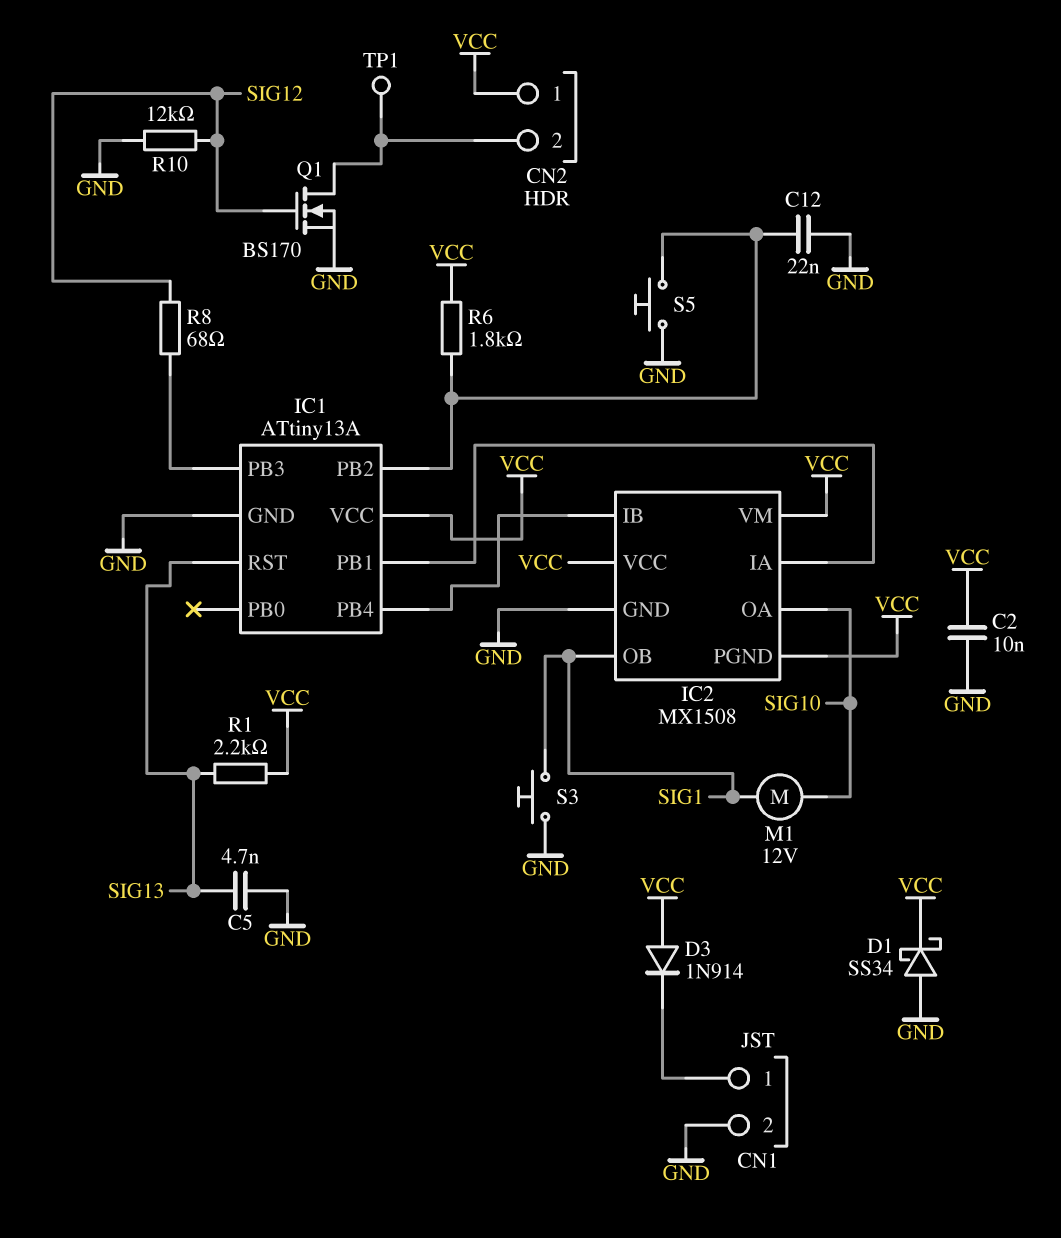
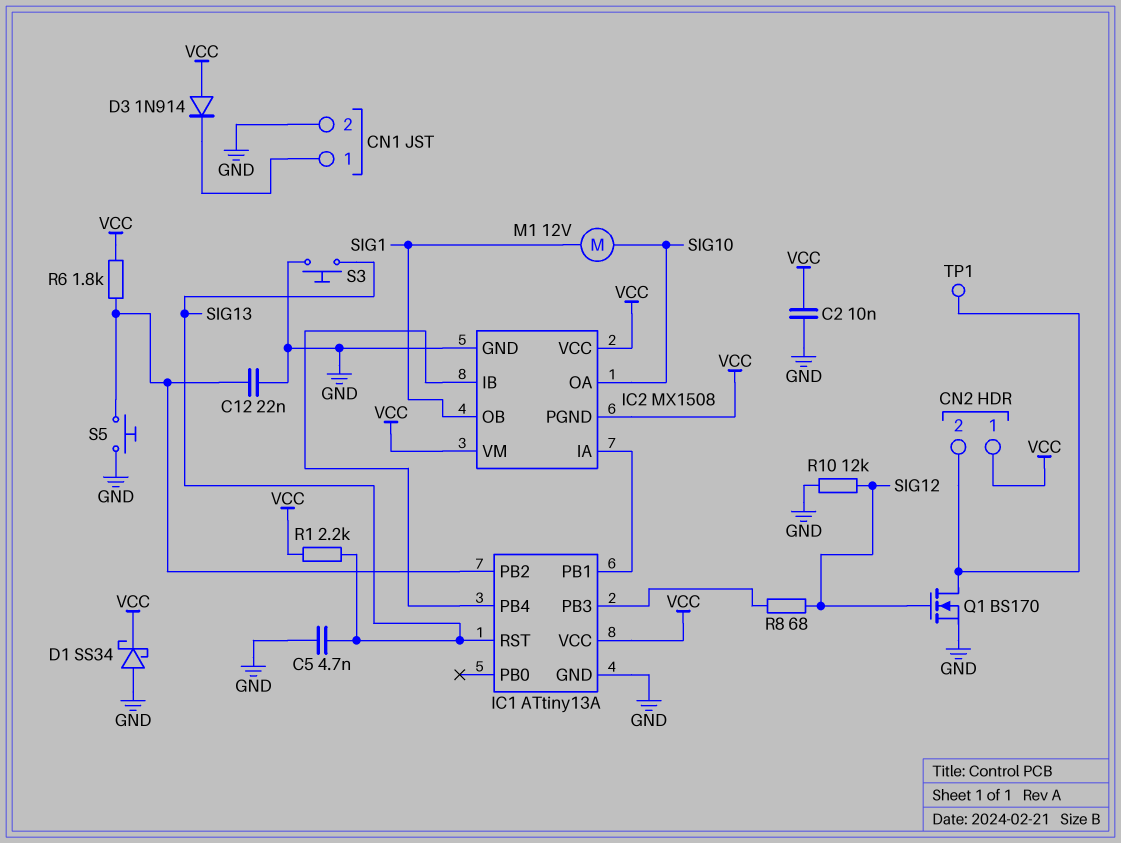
S3: button (GND, SIG1) -> button (GND, SIG13)

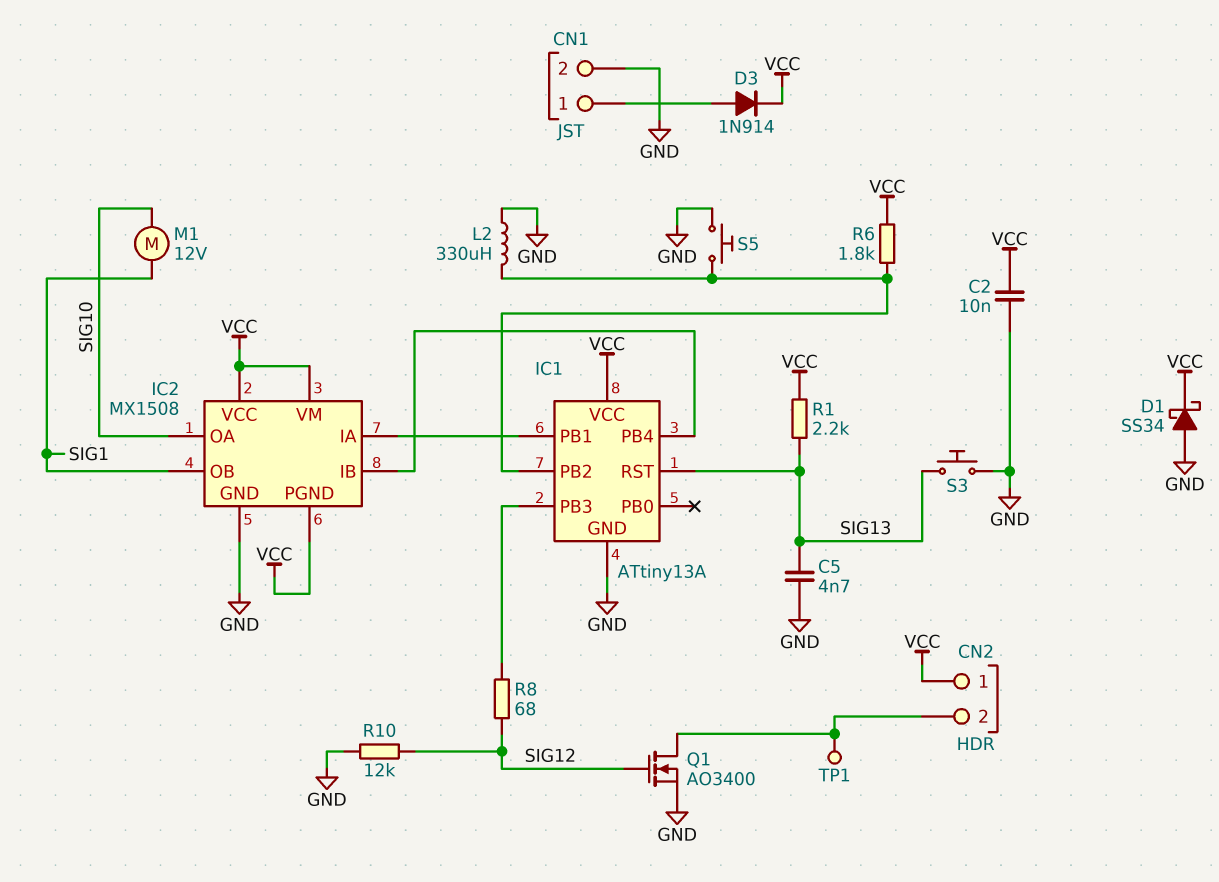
C12: 22nF (GND, IC1/PB2) -> none
D3: diode 1N914 (A VCC, K CN1/1) -> diode 1N914 (A CN1/1, K VCC)
L2: none -> 330uH (GND, IC1/PB2)
Q1: NMOS BS170 (G SIG12, D CN2/2, S GND) -> NMOS AO3400 (G SIG12, D CN2/2, S GND)

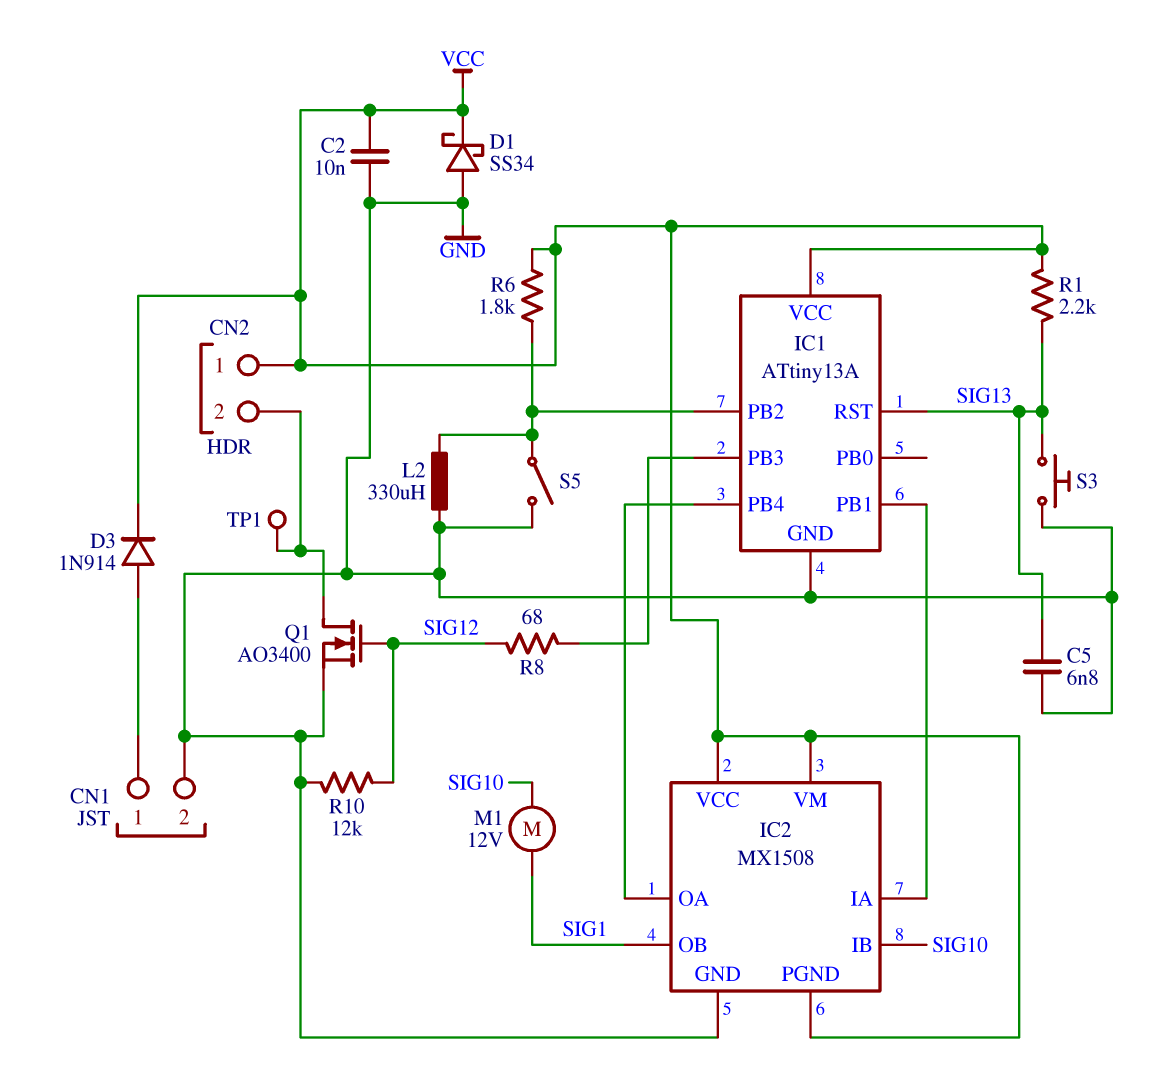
C5: 4.7nF (GND, SIG13) -> 6.8nF (GND, SIG13)
IC2 pin IB: IC1/PB4 -> SIG10
IC2 pin OA: SIG10 -> IC1/PB4
S5: button (GND, IC1/PB2) -> switch (GND, IC1/PB2)

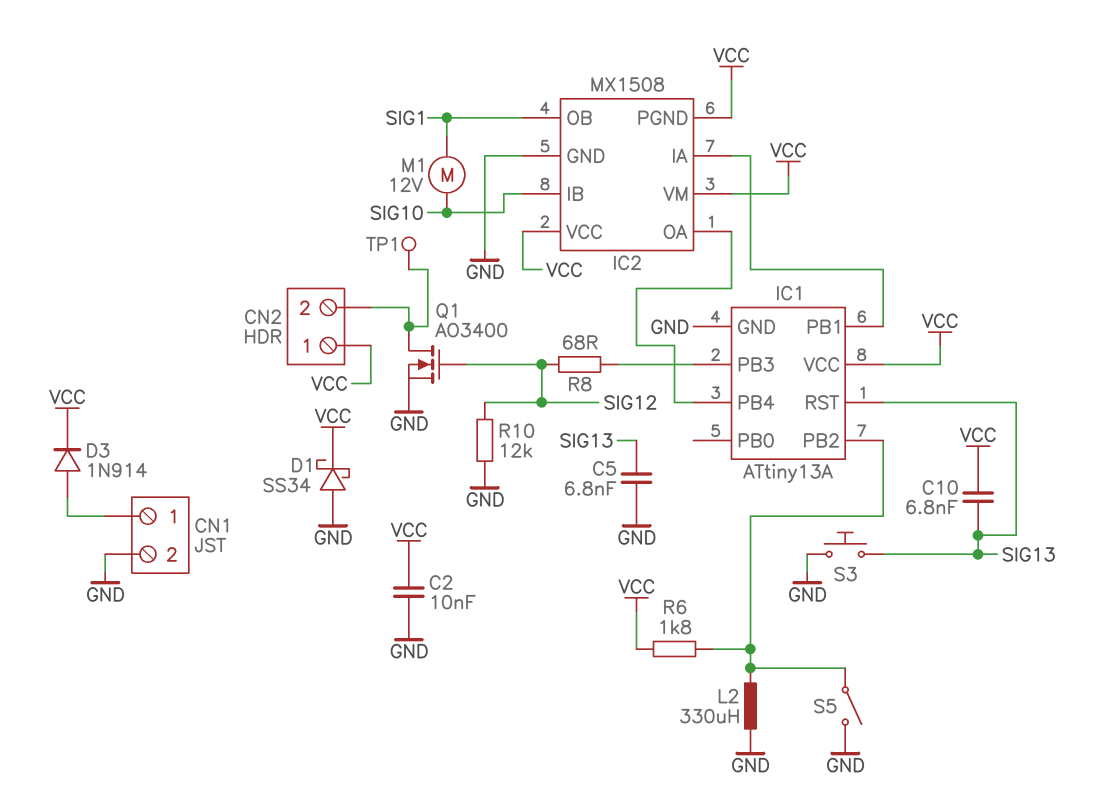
C10: none -> 6.8nF (SIG13, VCC)
R1: 2.2k (SIG13, VCC) -> none

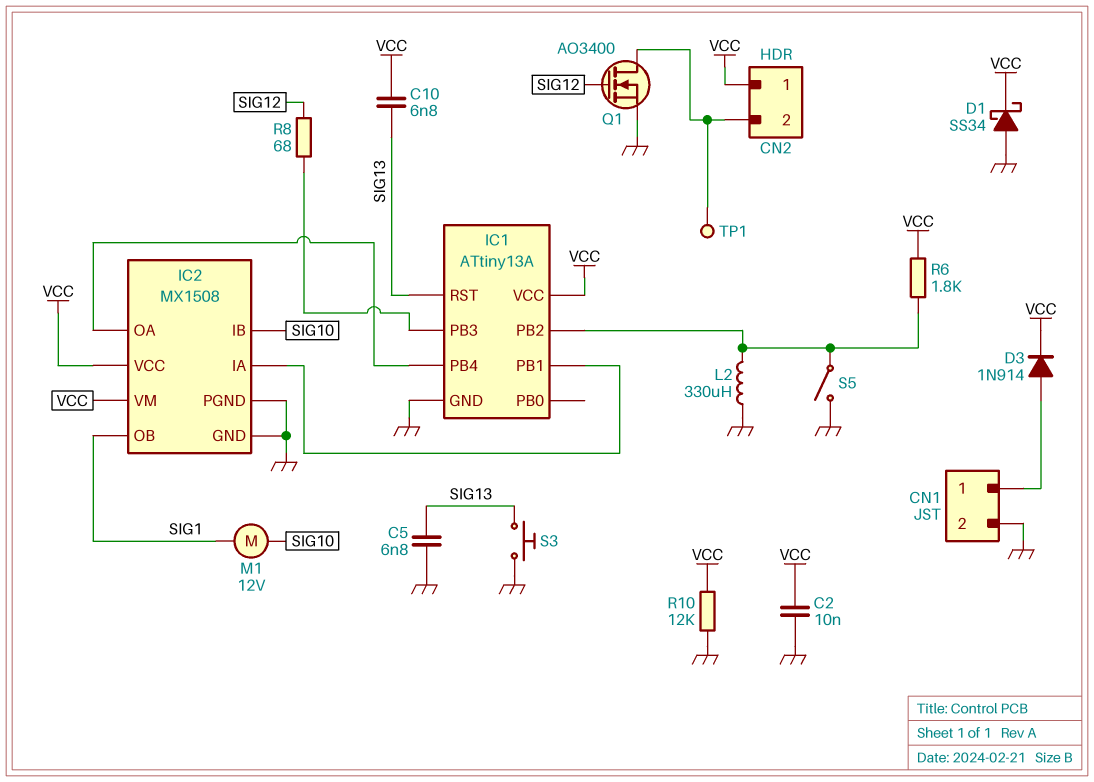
IC2 pin PGND: VCC -> GND
R10: 12k (GND, SIG12) -> 12k (GND, VCC)

